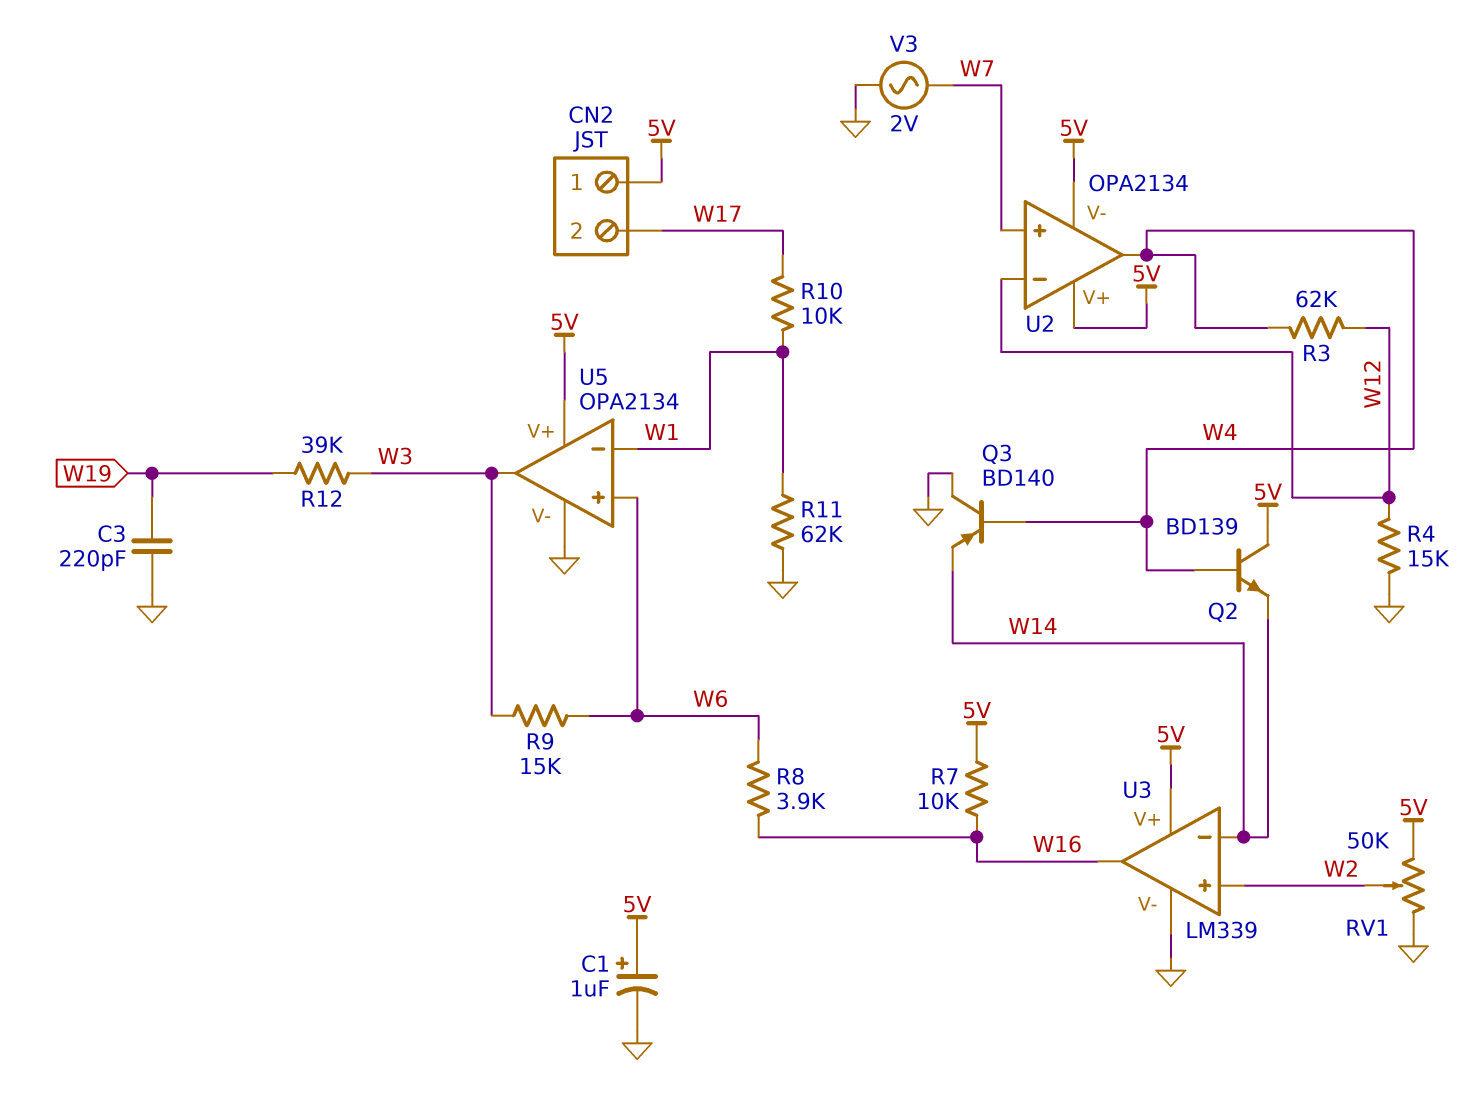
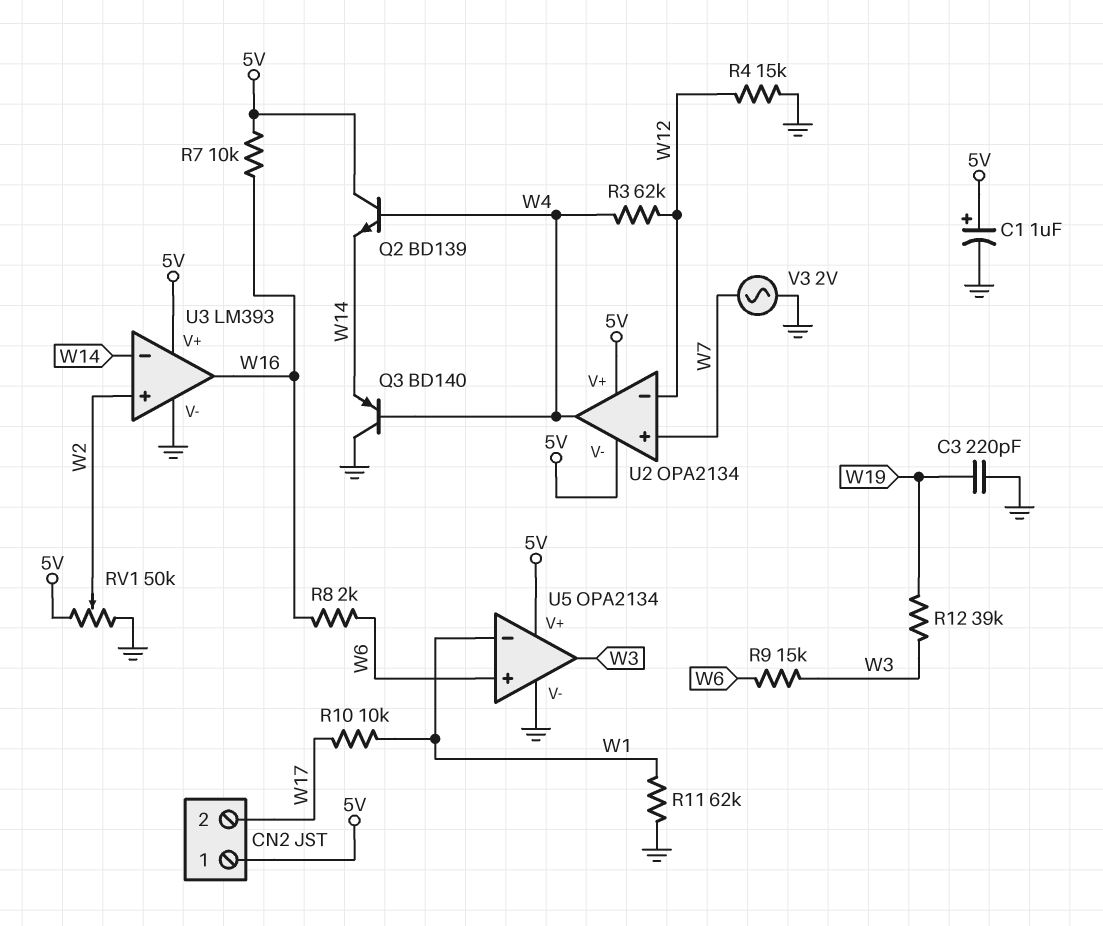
R8: 3.9k (W6, W16) -> 2k (W6, W16)
U3: LM339 -> LM393

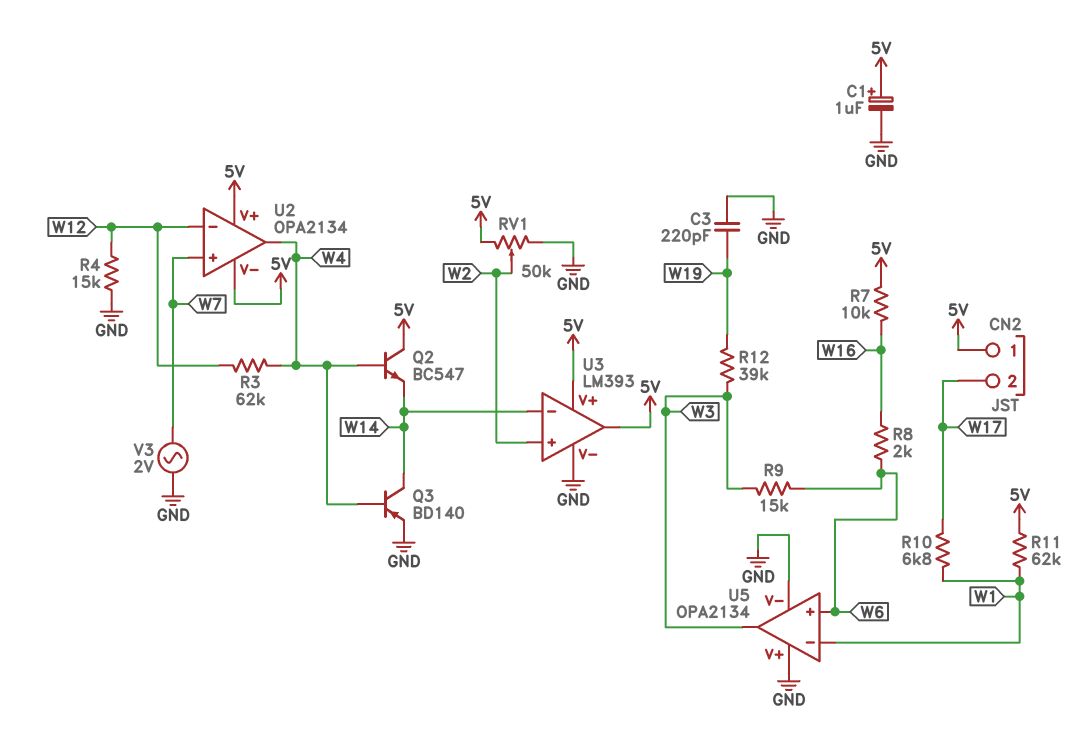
Q2: NPN BD139 (B W4, C 5V, E W14) -> NPN BC547 (B W4, C 5V, E W14)
Q3: PNP BD140 (B W4, C GND, E W14) -> PNP BD140 (B W4, C W14, E GND)
R10: 10k (W1, W17) -> 6.8k (W1, W17)
R11: 62k (GND, W1) -> 62k (5V, W1)
U3 pin out: W16 -> 5V
U5 pin V+: 5V -> GND

